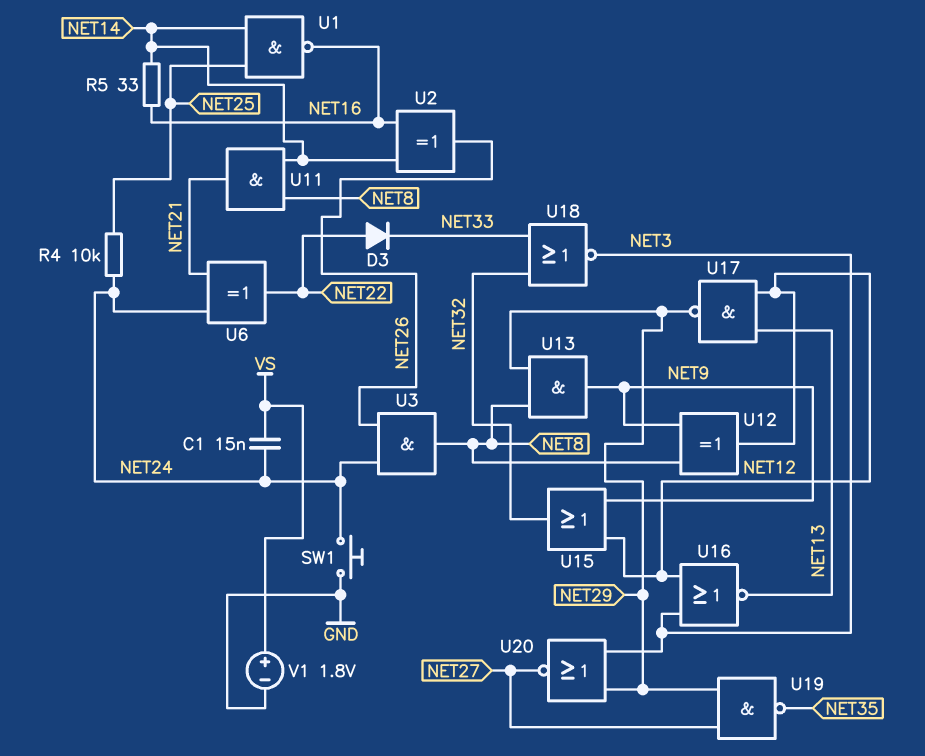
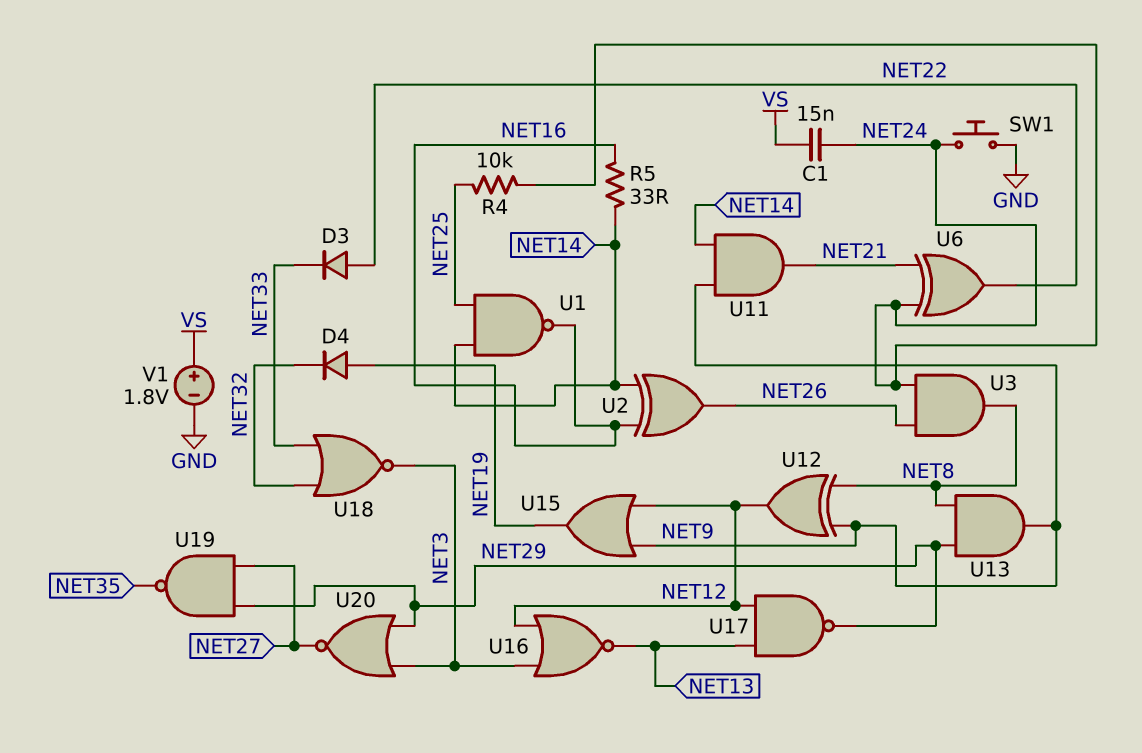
D4: none -> diode (A NET19, K NET32)
U11: AND (in NET8, in NET14, out NET21) -> AND (in NET9, in NET14, out NET21)
U15: OR (in NET9, in NET12, out NET32) -> OR (in NET9, in NET12, out NET19)

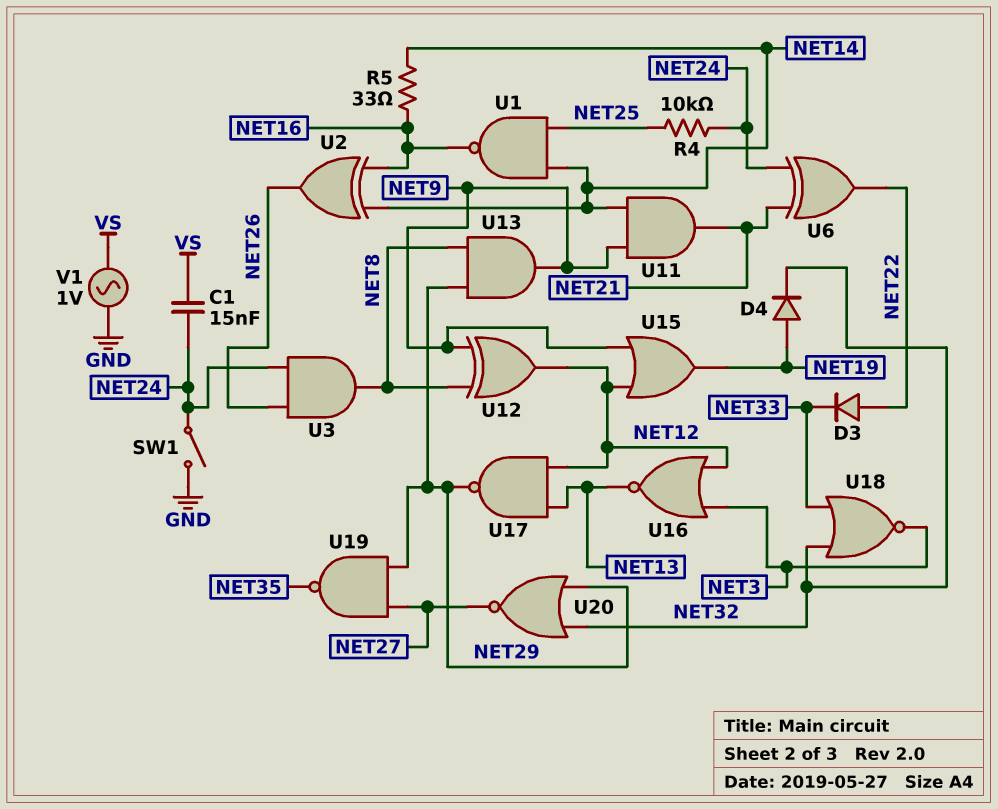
SW1: button (GND, NET24) -> switch (GND, NET24)
U20: NOR (in NET3, in NET29, out NET27) -> NOR (in NET29, in NET32, out NET27)
V1: 1.8V (plus VS, minus GND) -> AC 1V (GND, VS)

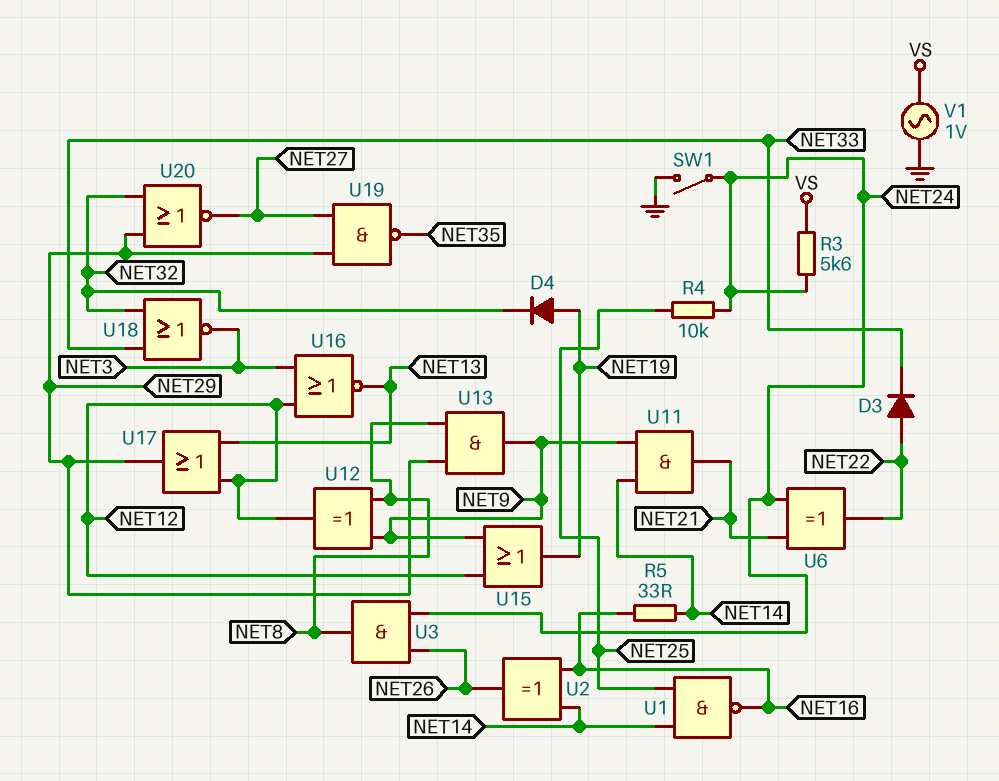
C1: 15nF (NET24, VS) -> none
R3: none -> 5.6k (NET24, VS)
U17: NAND (in NET12, in NET13, out NET29) -> OR (in NET12, in NET13, out NET29)

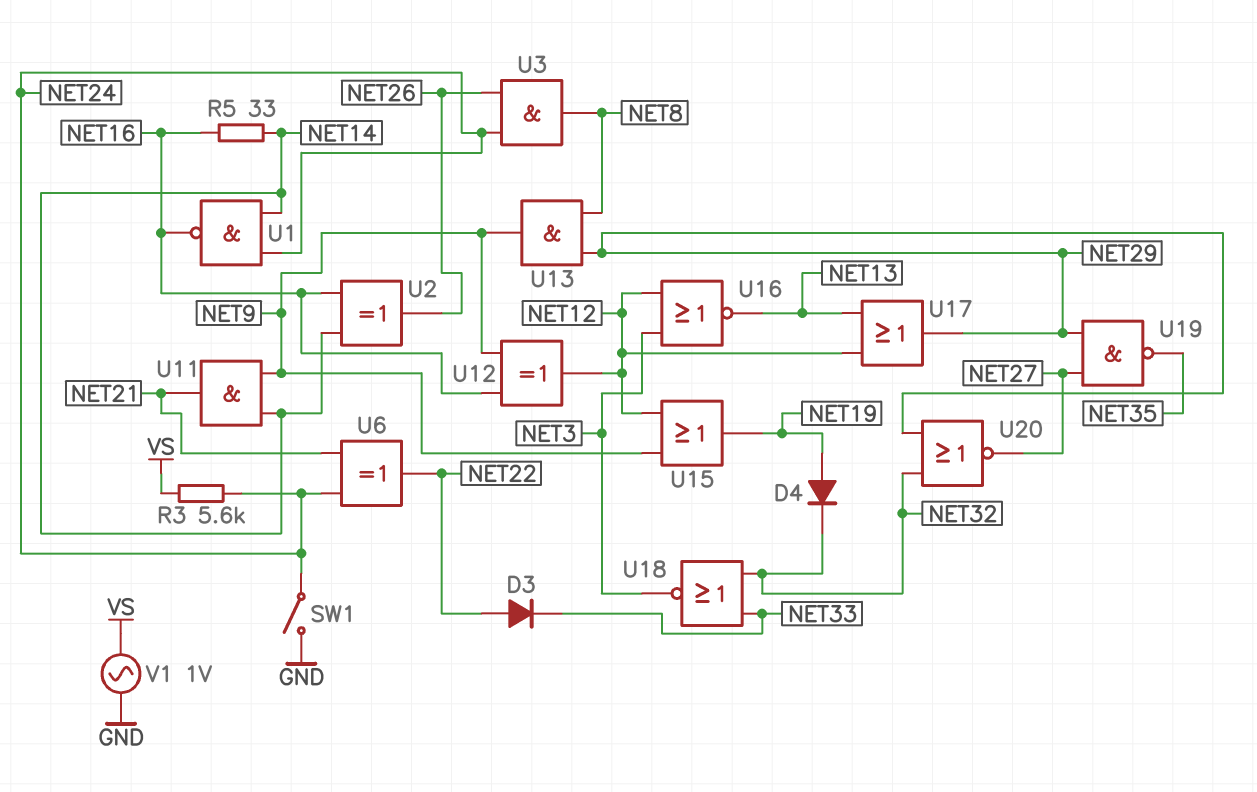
R4: 10k (NET24, NET25) -> none
U1: NAND (in NET14, in NET25, out NET16) -> NAND (in NET14, in NET24, out NET16)
U12: XOR (in NET8, in NET9, out NET12) -> XOR (in NET9, in NET16, out NET12)

